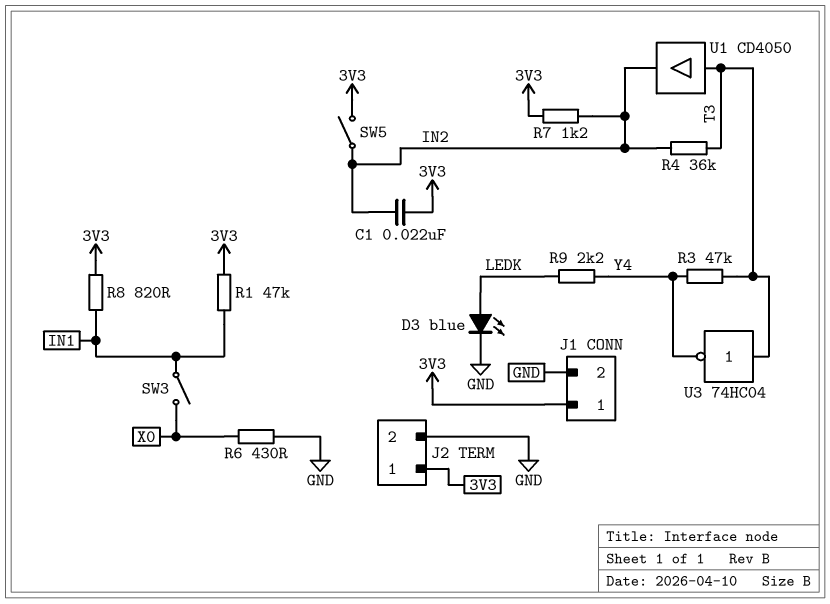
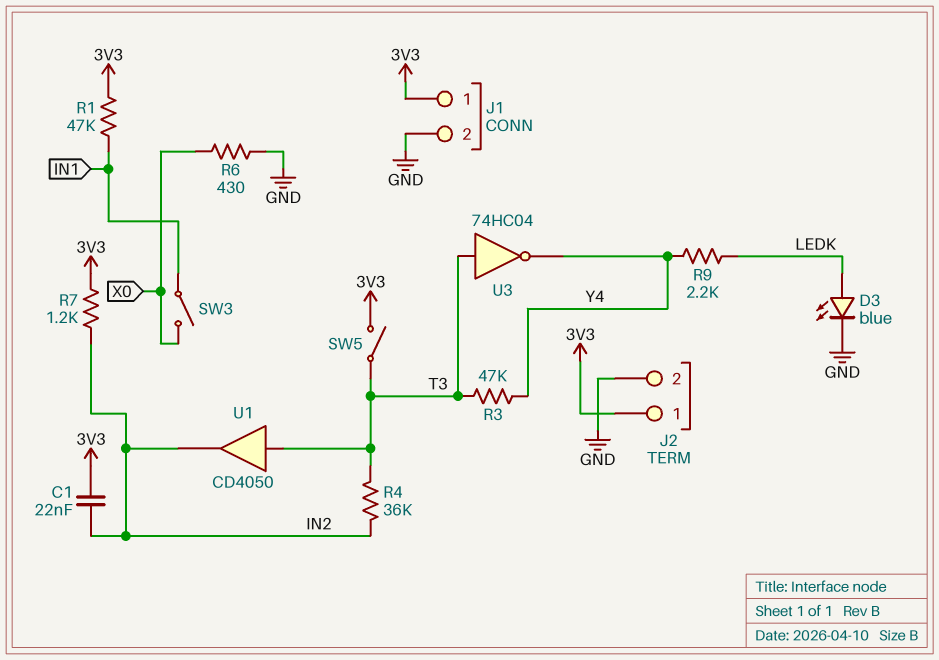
R8: 820 (3V3, IN1) -> none
SW5: switch (3V3, IN2) -> switch (3V3, T3)

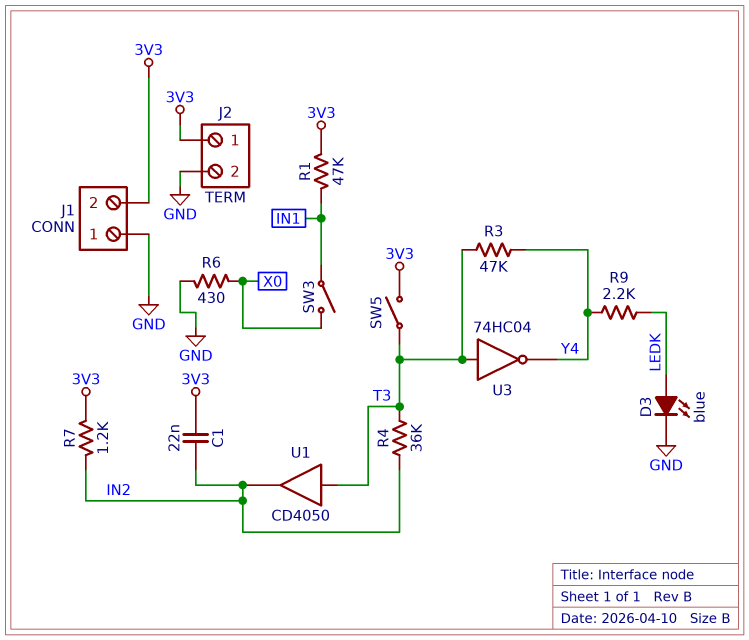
J1 pin 1: 3V3 -> GND
J1 pin 2: GND -> 3V3

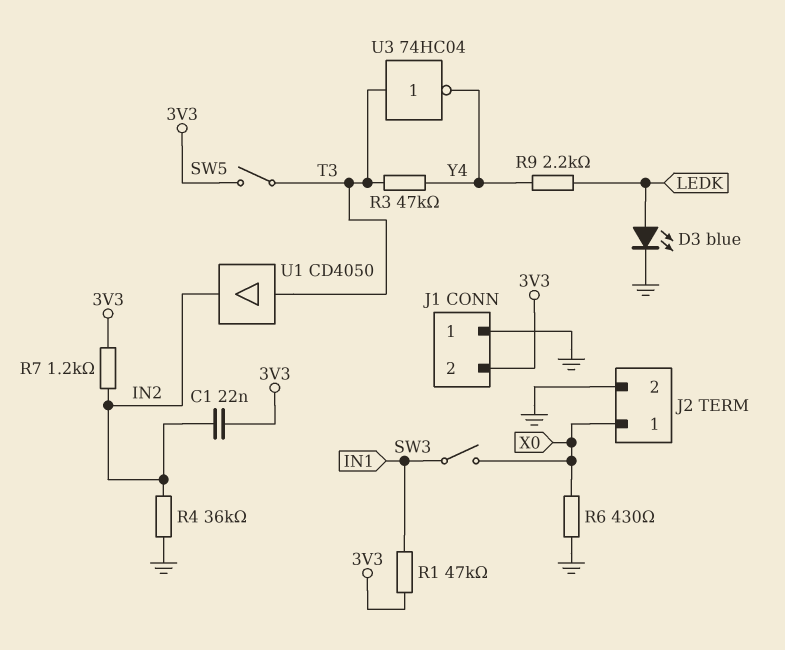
J2 pin 1: 3V3 -> X0
R4: 36k (IN2, T3) -> 36k (GND, IN2)

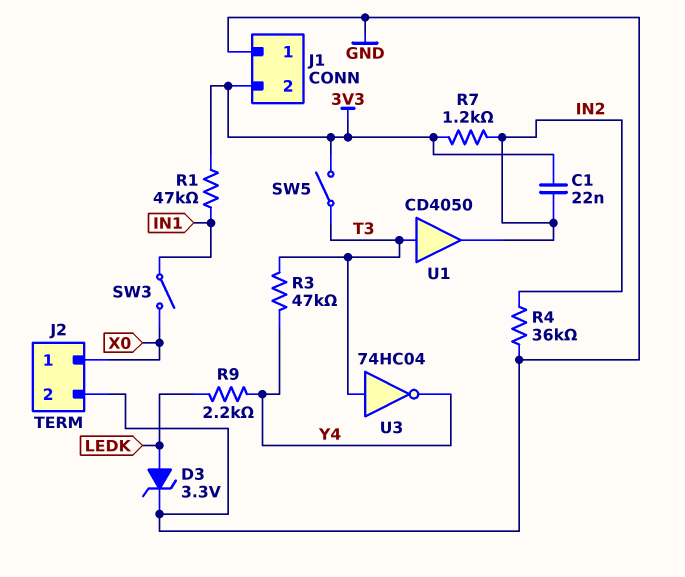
D3: LED blue (A LEDK, K GND) -> zener 3.3V (A LEDK, K GND)
R6: 430 (GND, X0) -> none

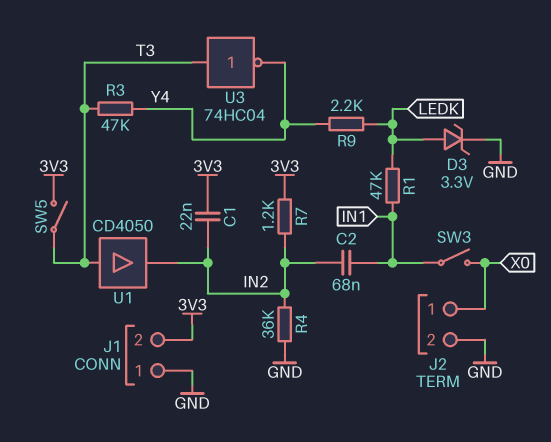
C2: none -> 68nF (IN1, IN2)
R1: 47k (3V3, IN1) -> 47k (IN1, LEDK)

